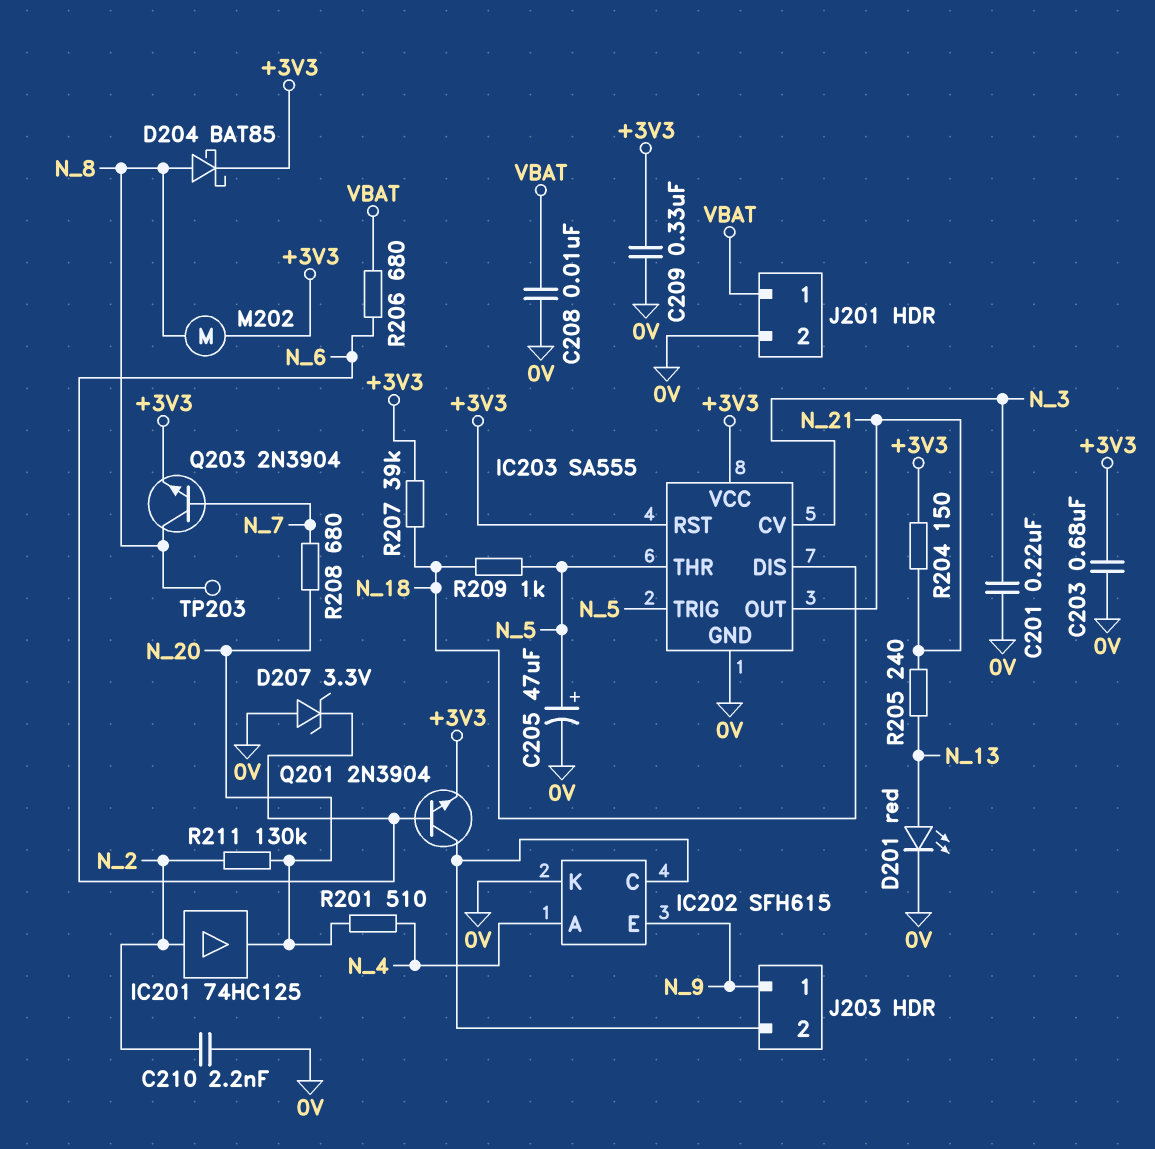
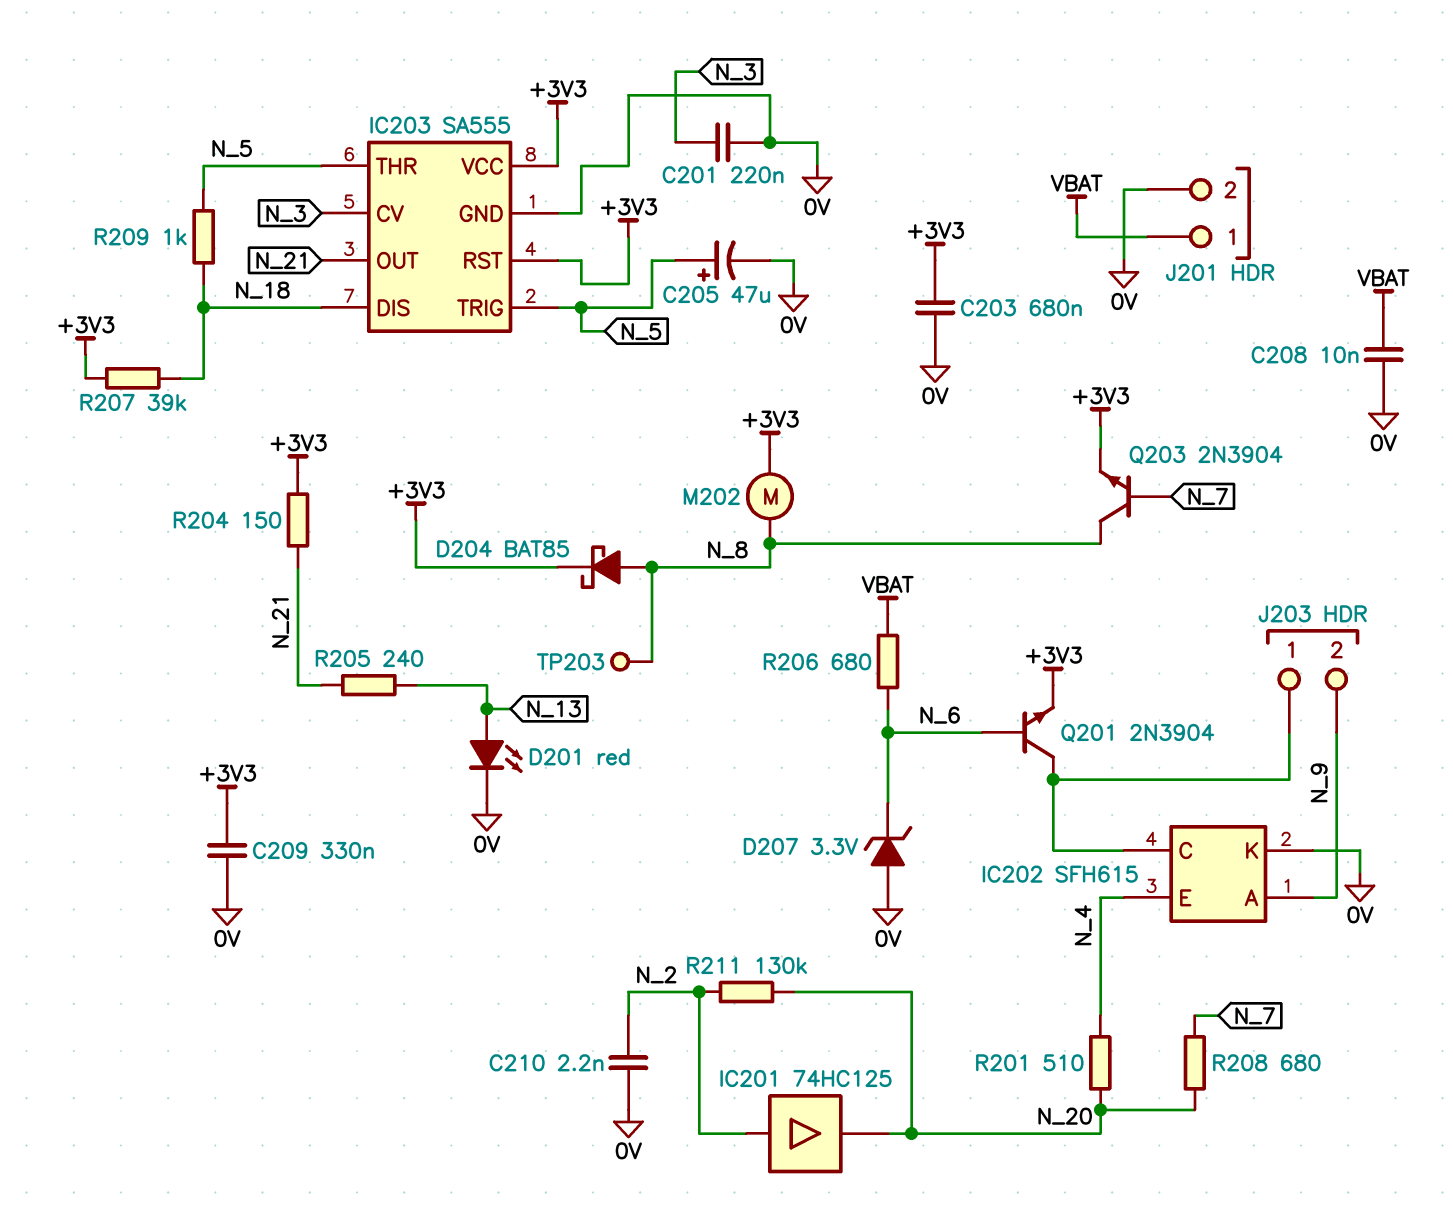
IC202 pin A: N_4 -> N_9
IC202 pin E: N_9 -> N_4
J203 pin 1: N_9 -> IC202/C
J203 pin 2: IC202/C -> N_9

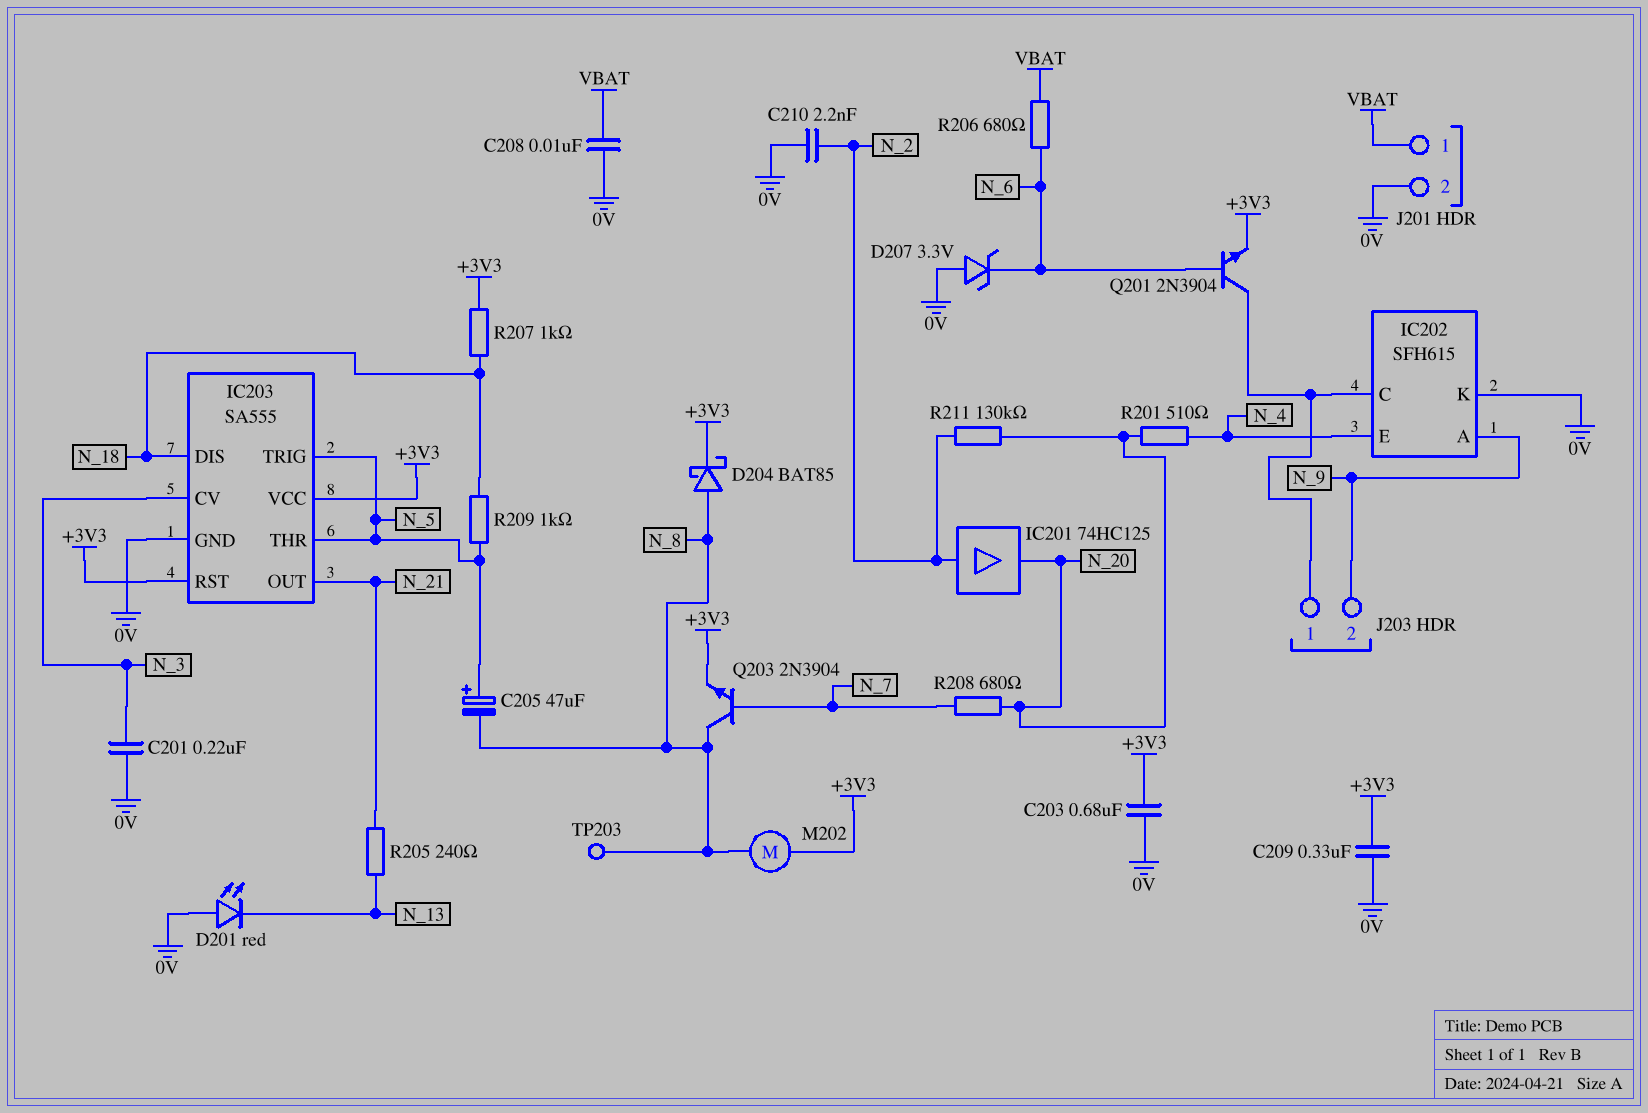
C205: 47uF (plus N_5, minus 0V) -> 47uF (plus N_5, minus N_8)
D201: LED red (A N_13, K 0V) -> LED red (A 0V, K N_13)
R204: 150 (+3V3, N_21) -> none
R207: 39k (+3V3, N_18) -> 1k (+3V3, N_18)

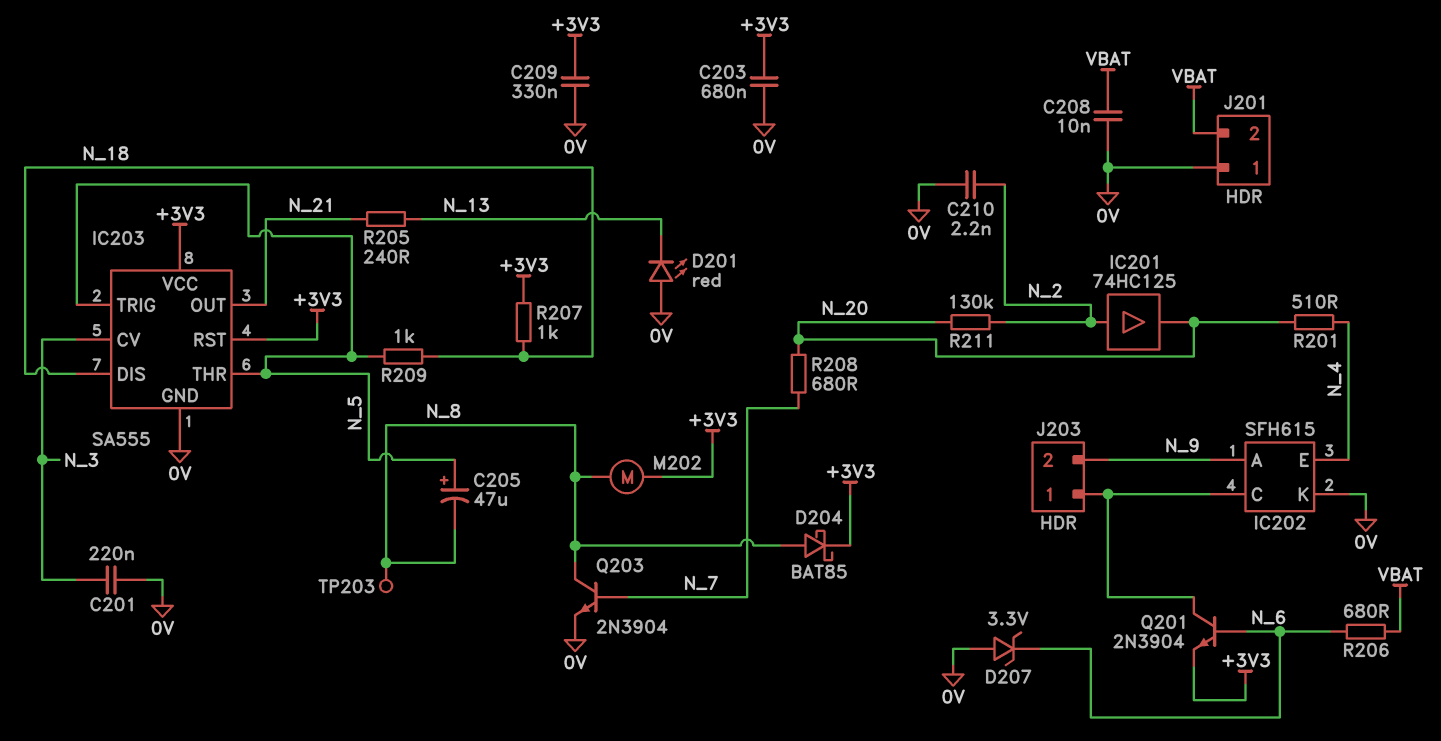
J201 pin 1: VBAT -> 0V
J201 pin 2: 0V -> VBAT
Q203: NPN 2N3904 (B N_7, C N_8, E +3V3) -> NPN 2N3904 (B N_7, C N_8, E 0V)

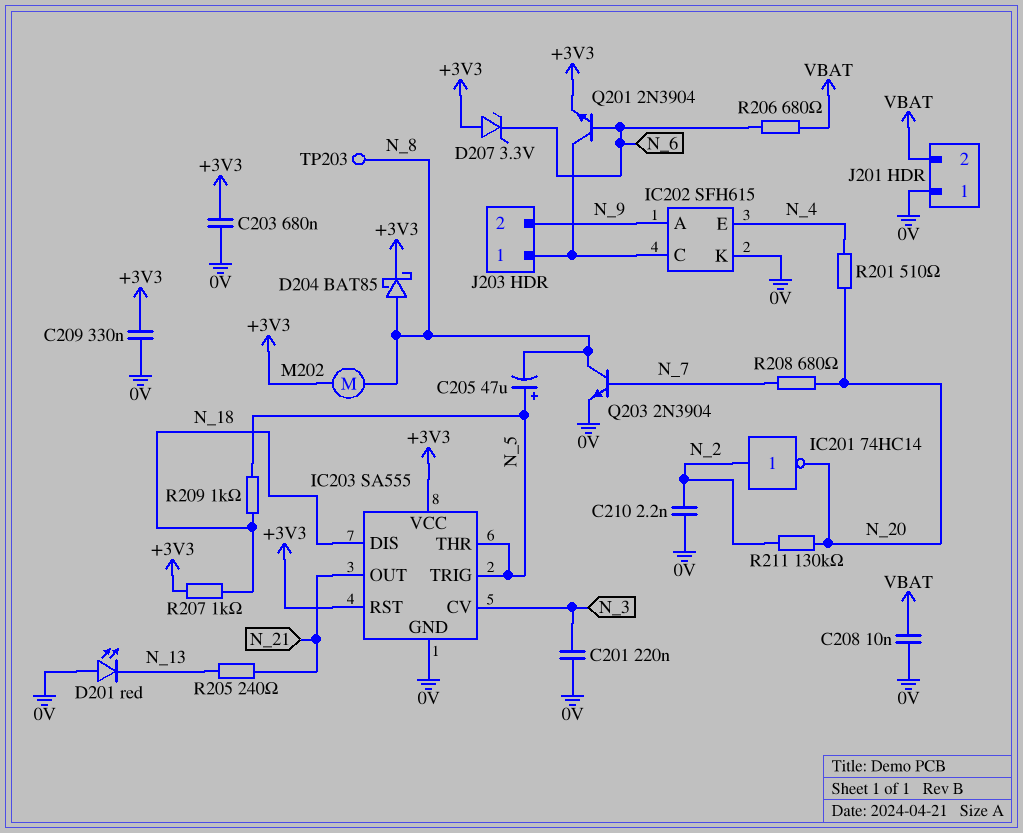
D207: zener 3.3V (A 0V, K N_6) -> zener 3.3V (A +3V3, K N_6)
IC201: buffer 74HC125 (in N_2, out N_20) -> NOT 74HC14 (in N_2, out N_20)

